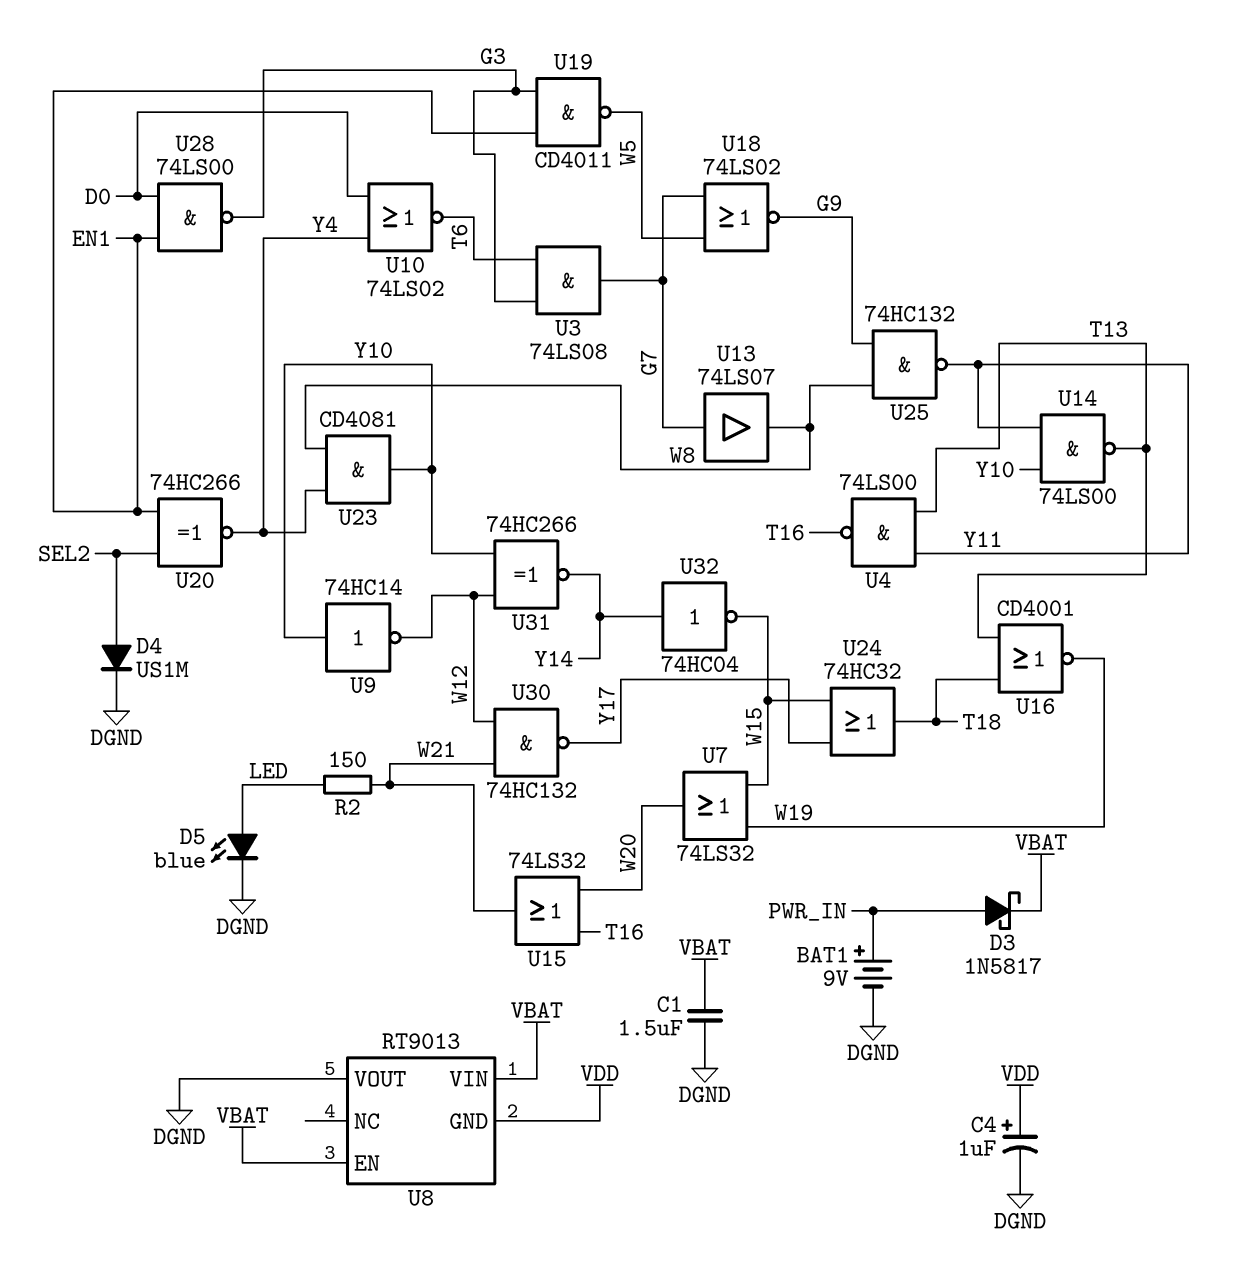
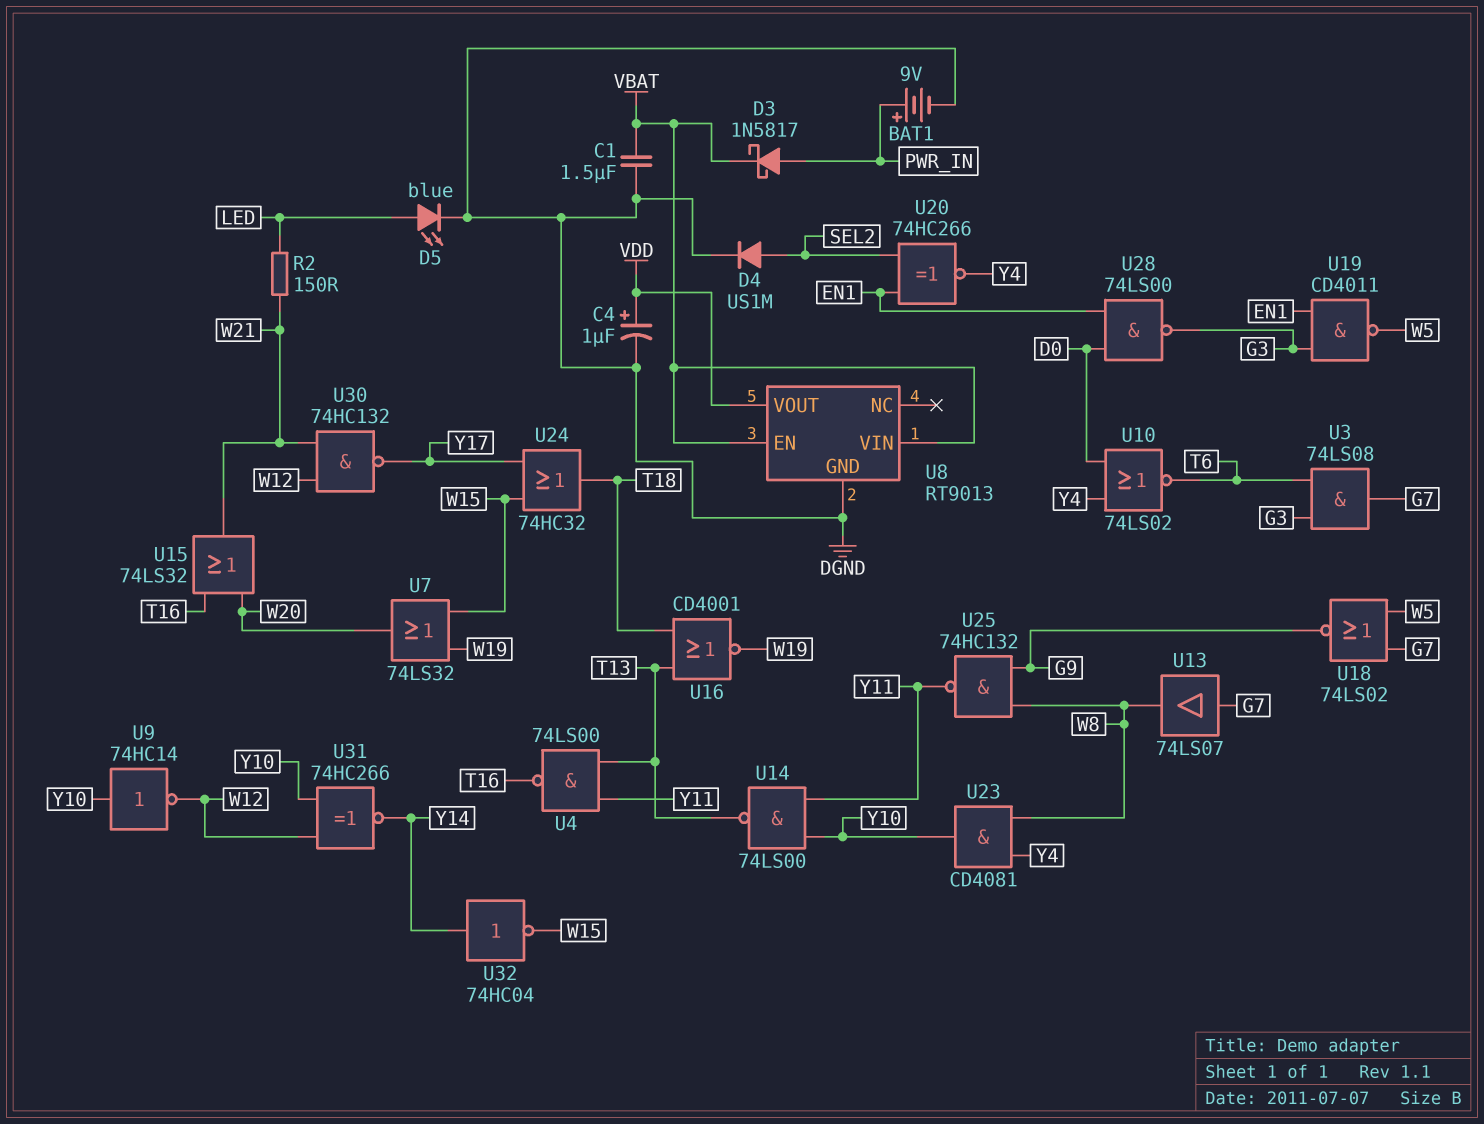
U8 pin GND: VDD -> DGND
U8 pin VOUT: DGND -> VDD

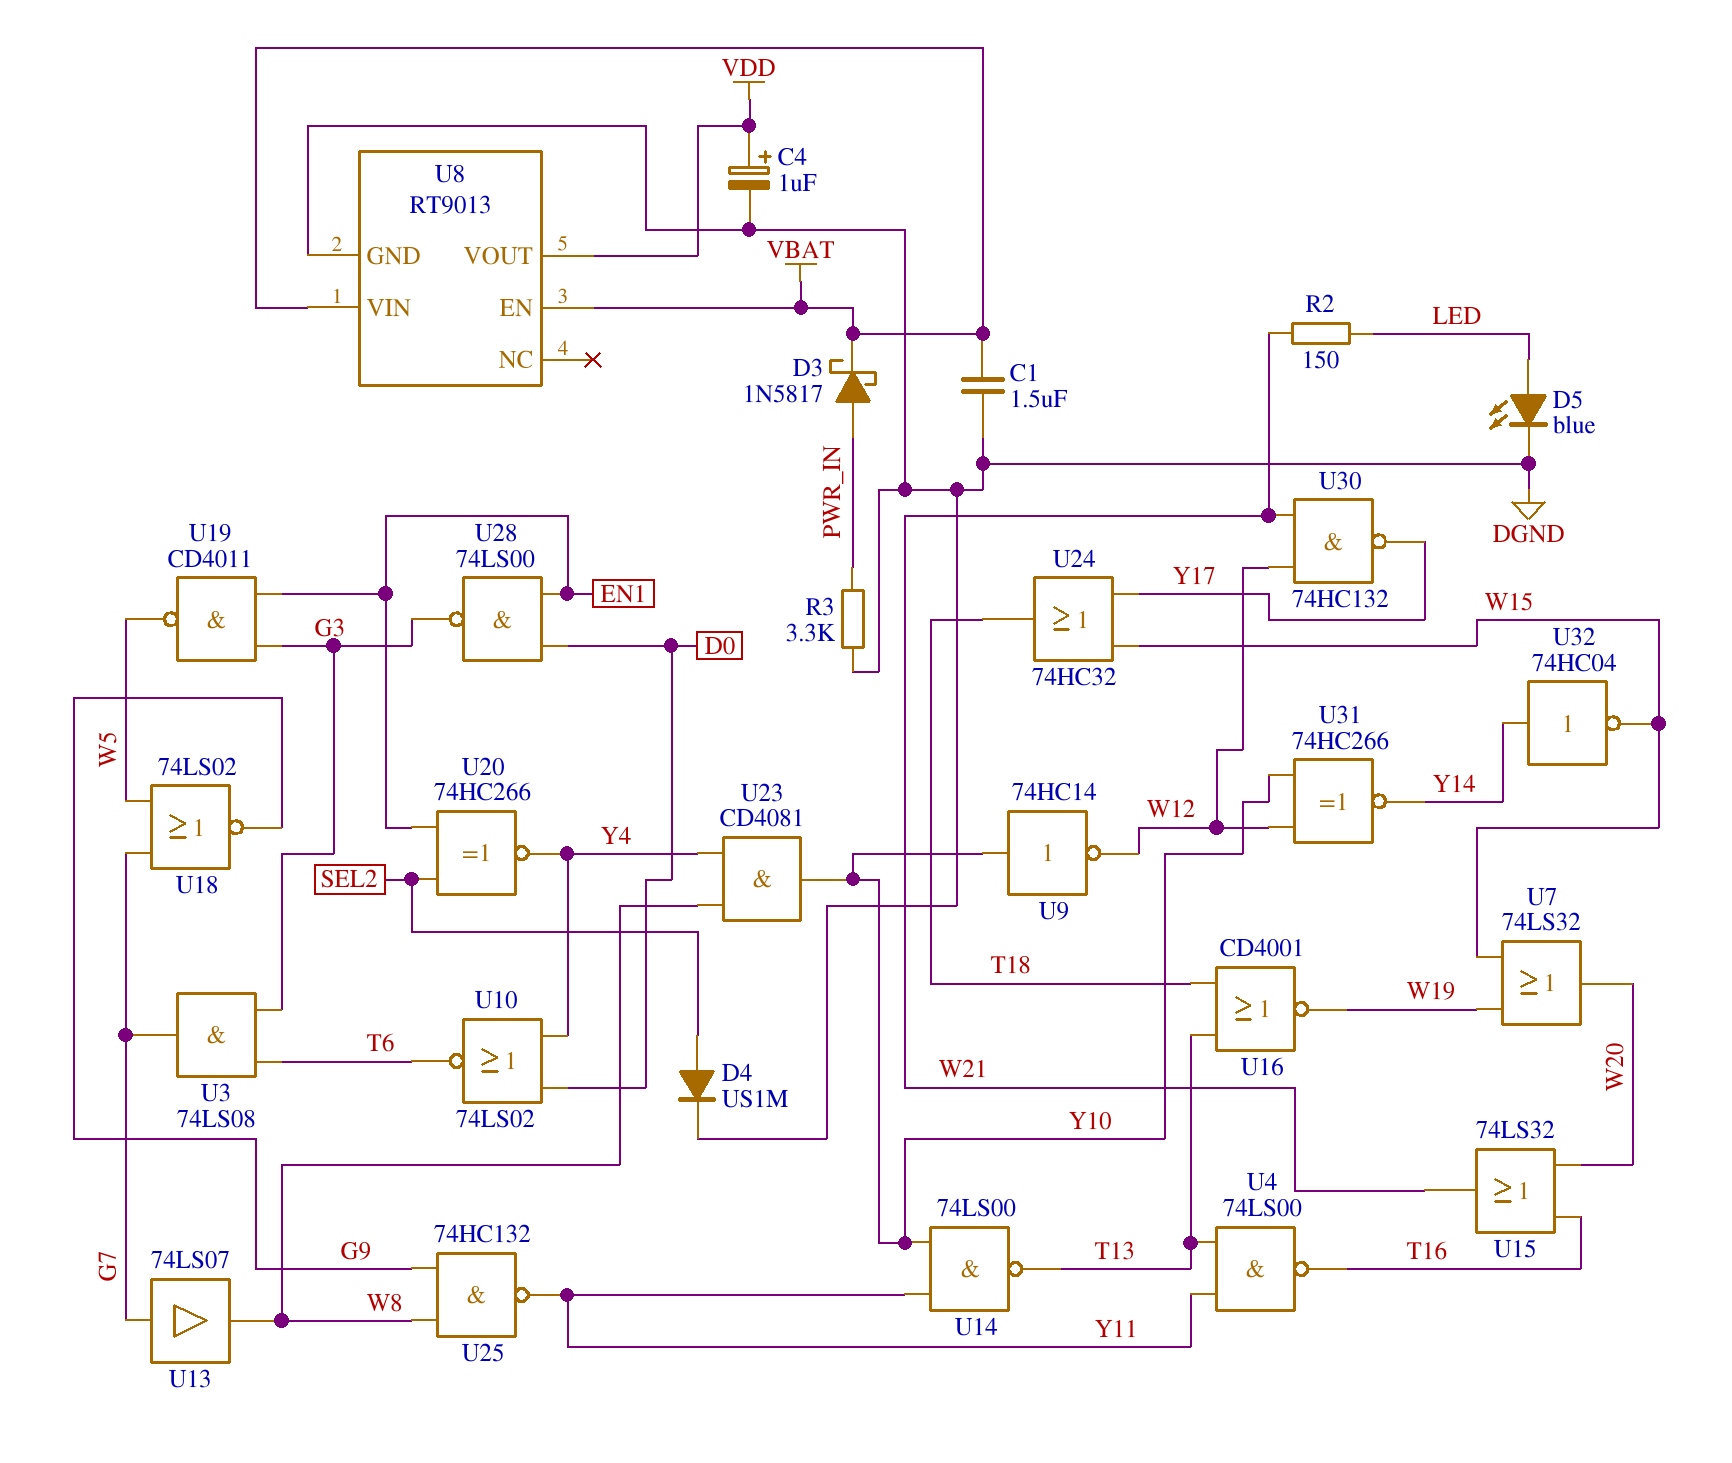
BAT1: 9V (plus PWR_IN, minus DGND) -> none
R3: none -> 3.3k (DGND, PWR_IN)

